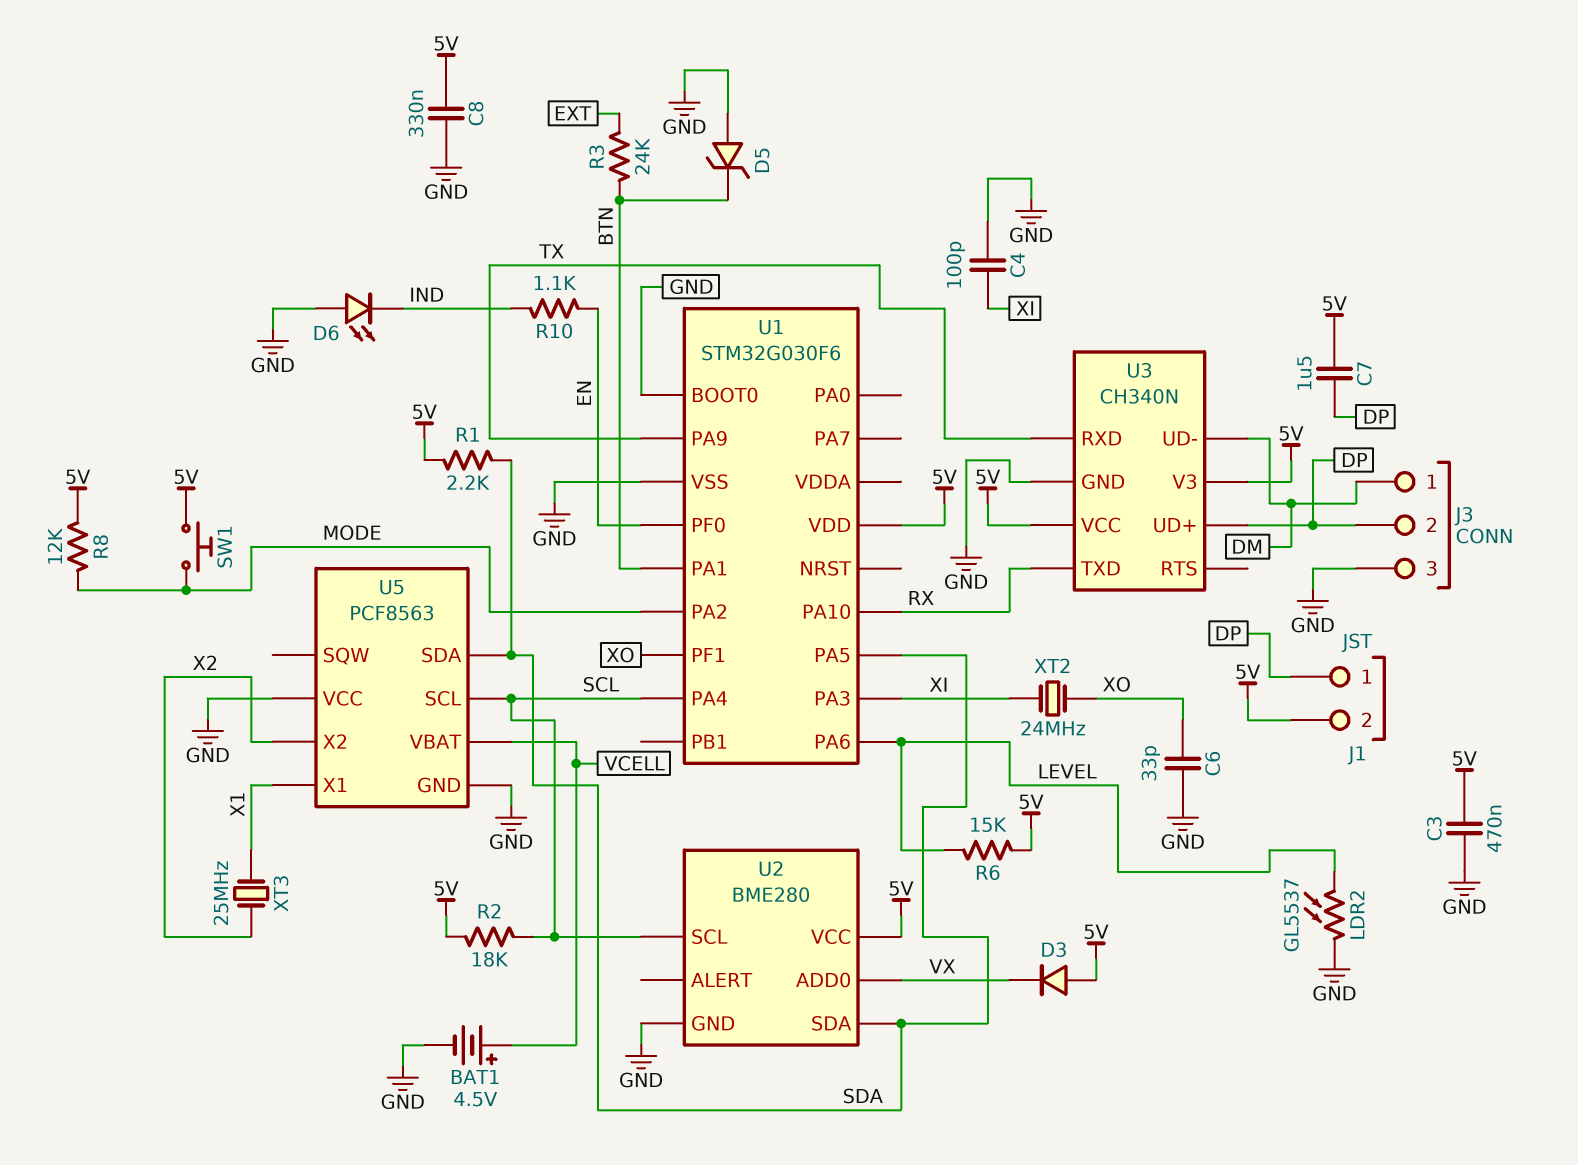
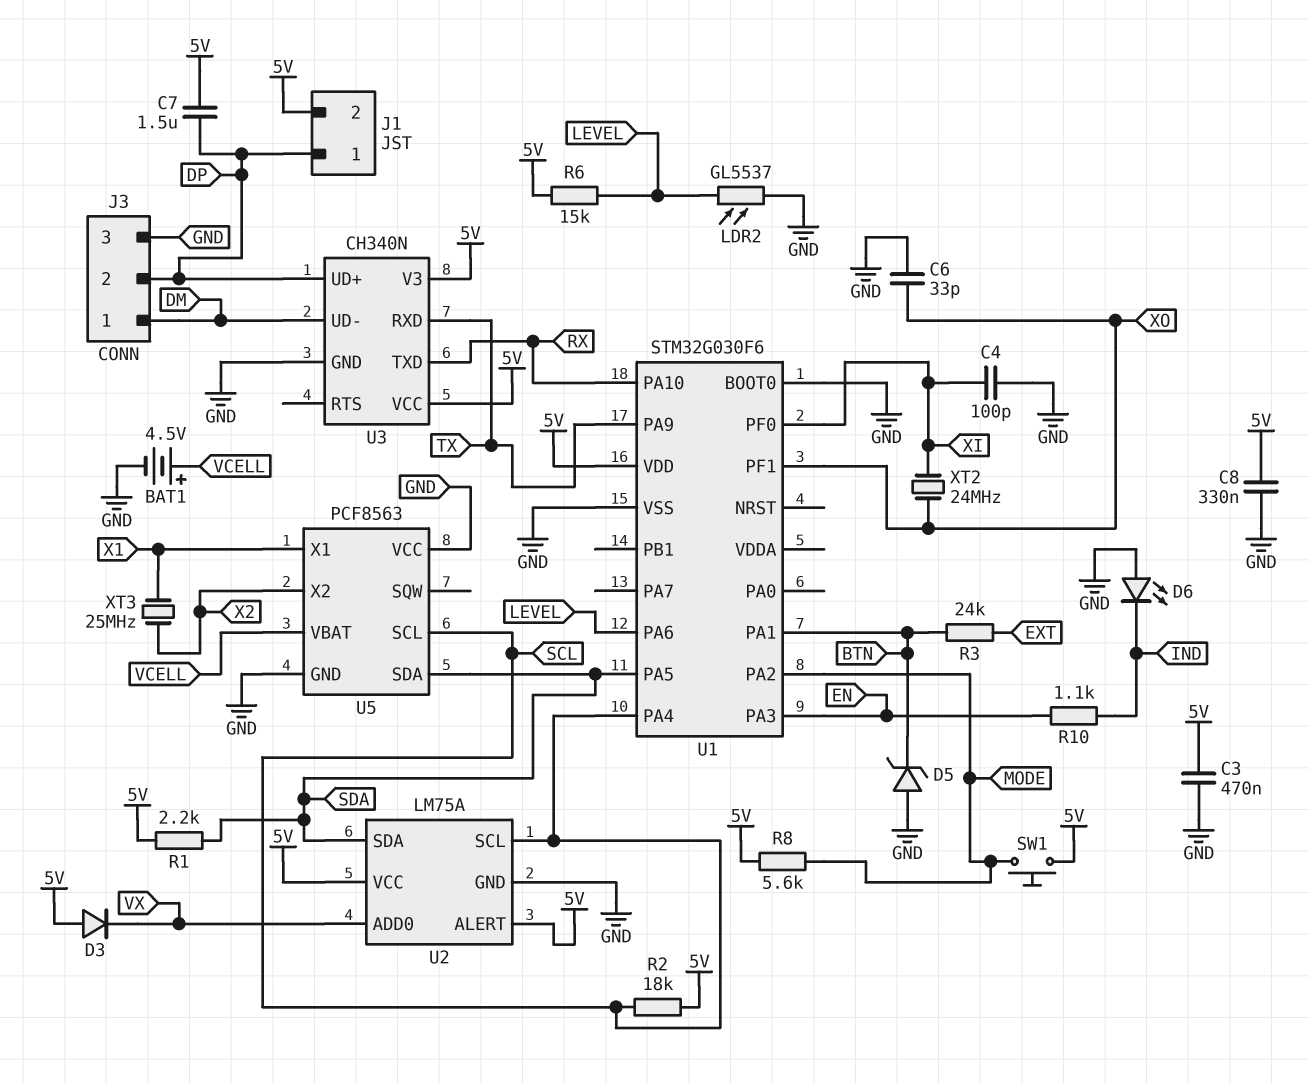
R8: 12k (5V, MODE) -> 5.6k (5V, MODE)
U1 pin PA3: XI -> EN
U1 pin PF0: EN -> XI
U2: BME280 -> LM75A
U2 pin ALERT: none -> 5V

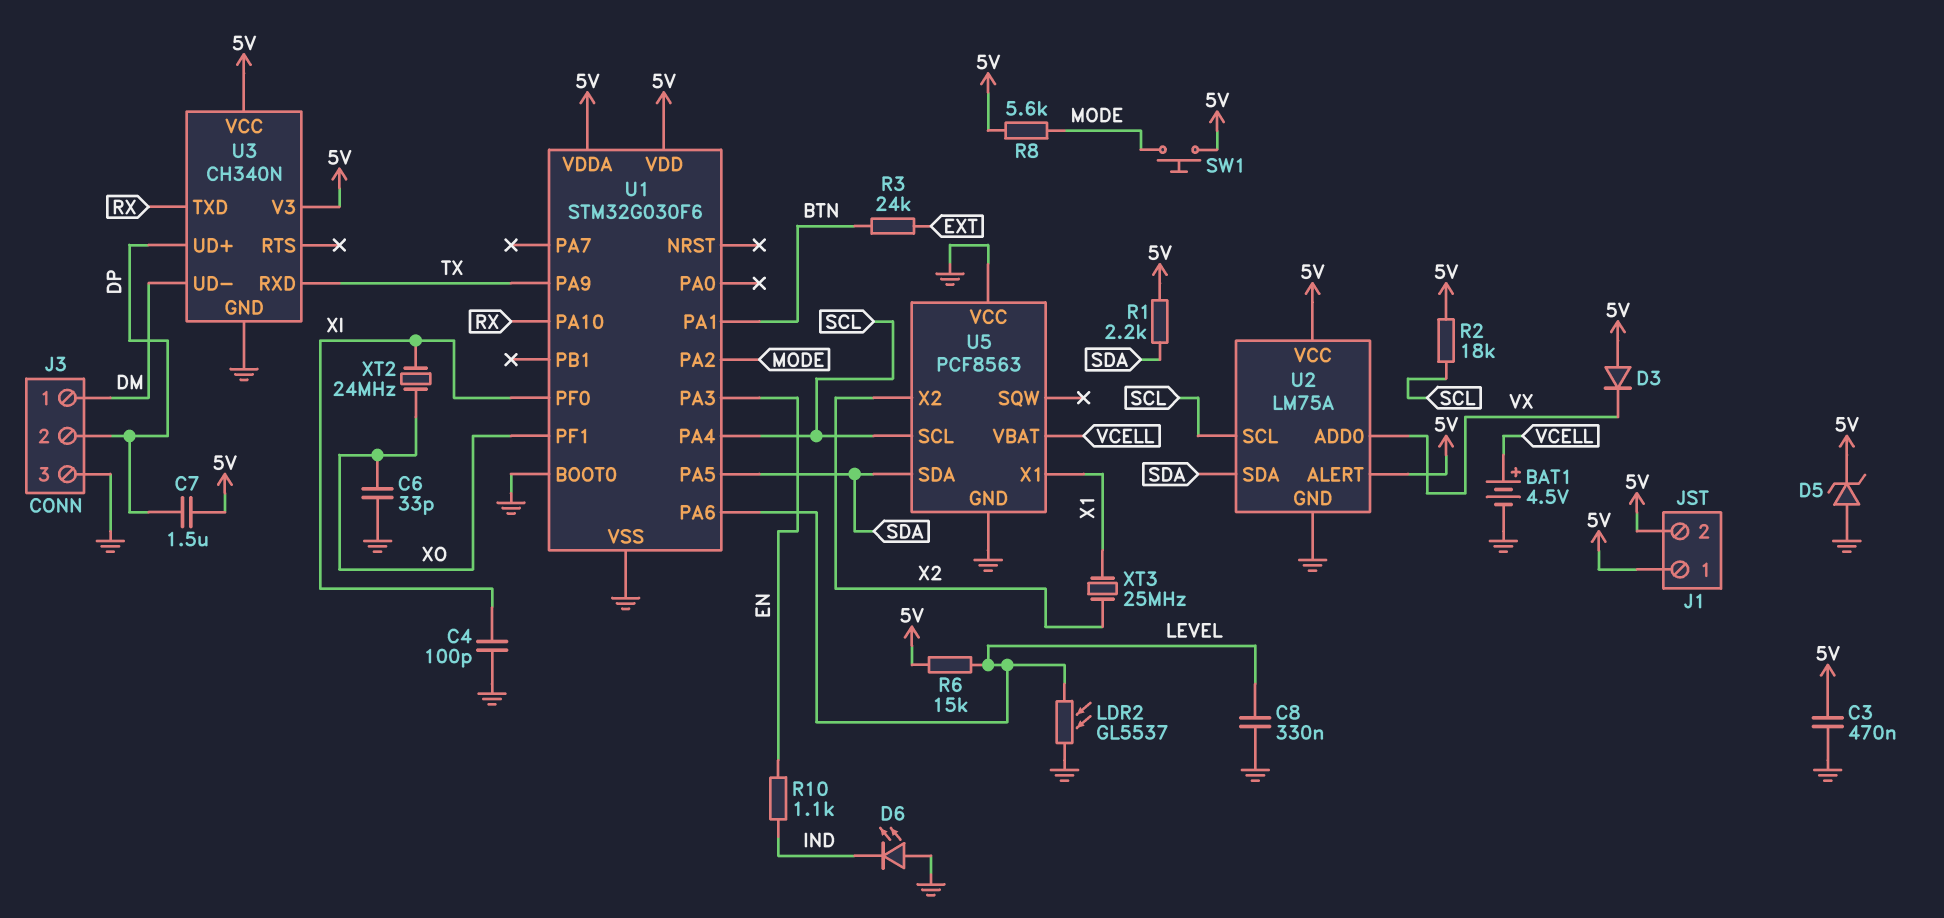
C8: 330nF (5V, GND) -> 330nF (GND, LEVEL)
D5: zener (A GND, K BTN) -> zener (A GND, K 5V)
J1 pin 1: DP -> 5V
U1 pin VDDA: none -> 5V

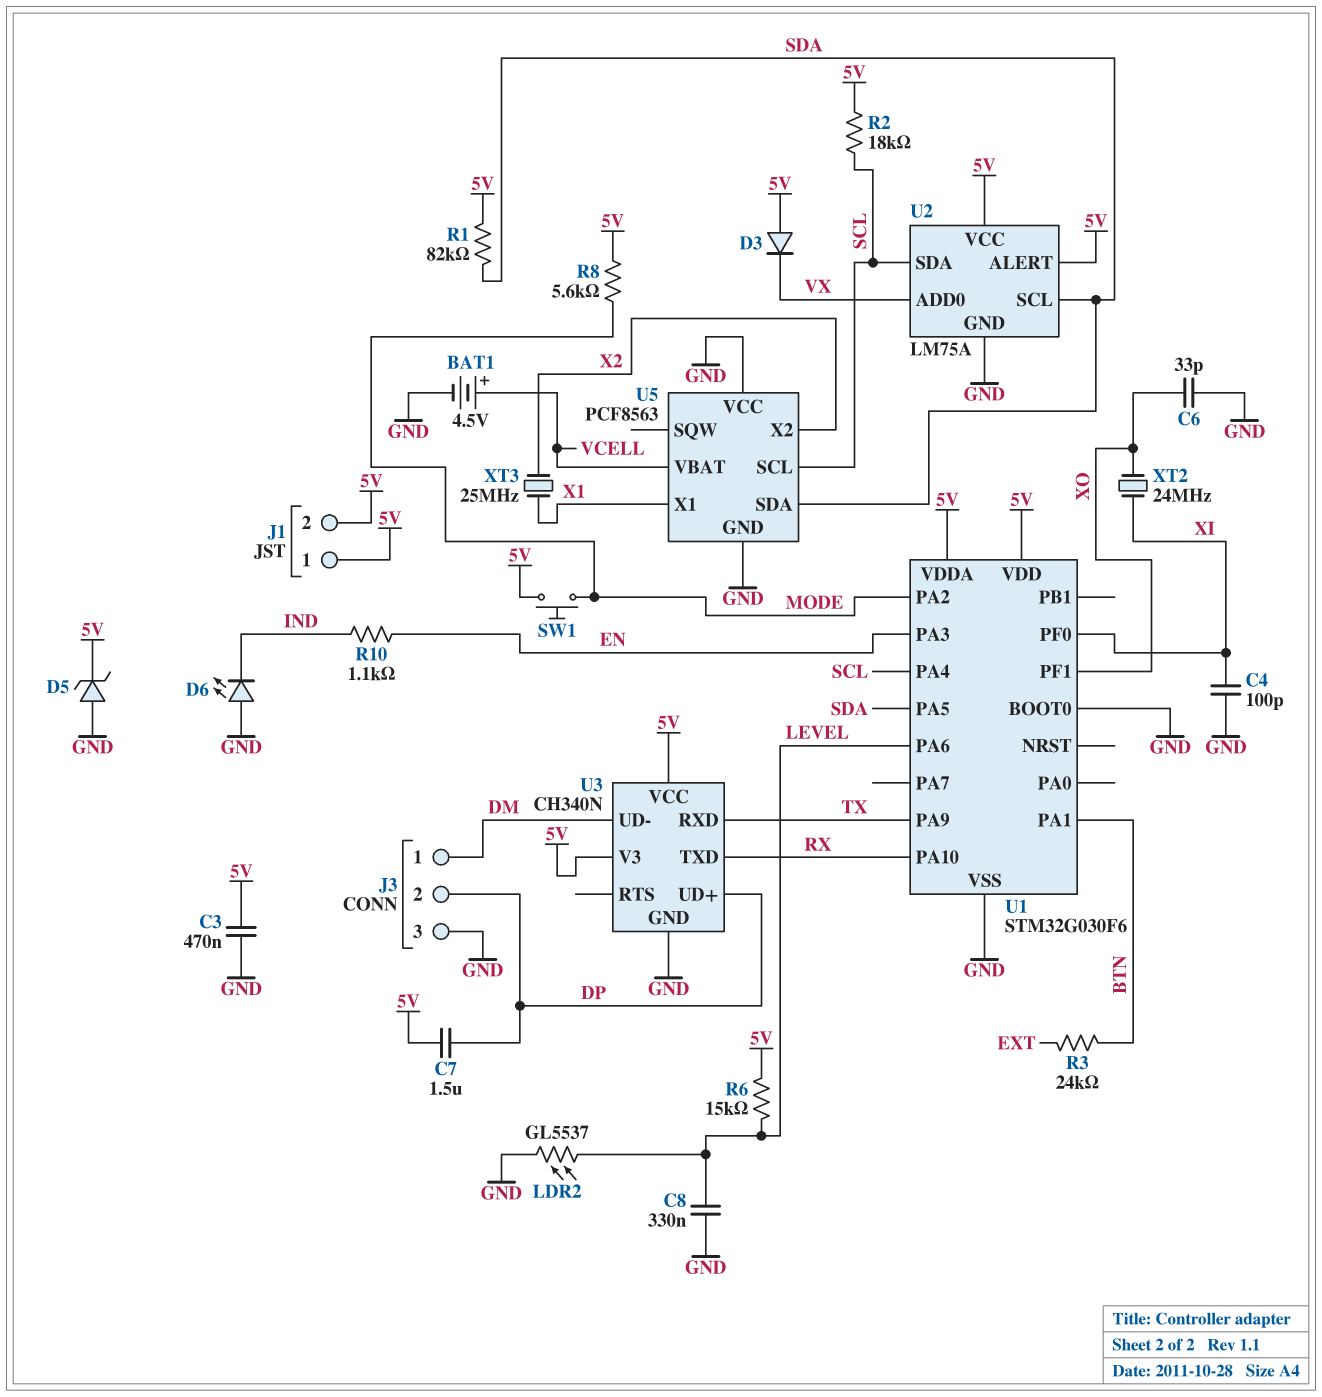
R1: 2.2k (5V, SDA) -> 82k (5V, SDA)
U2 pin SCL: SCL -> SDA
U2 pin SDA: SDA -> SCL

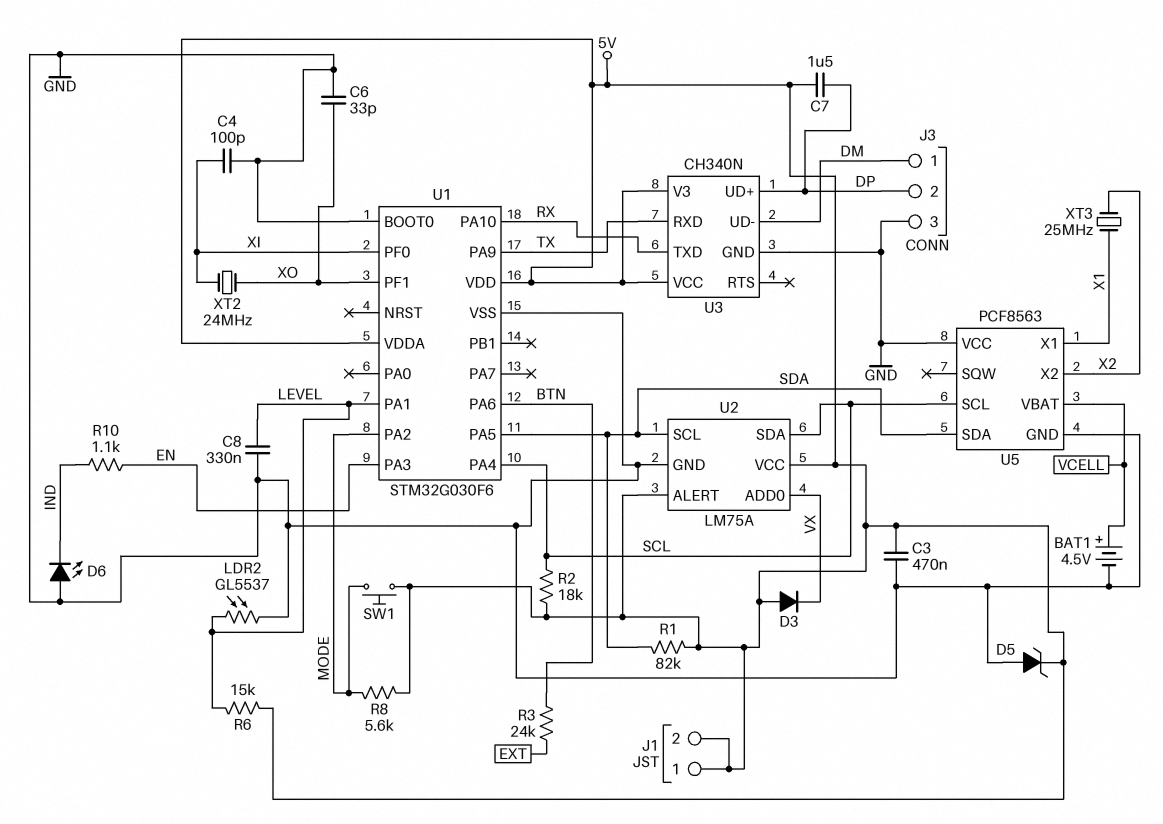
U1 pin PA1: BTN -> LEVEL
U1 pin PA6: LEVEL -> BTN

